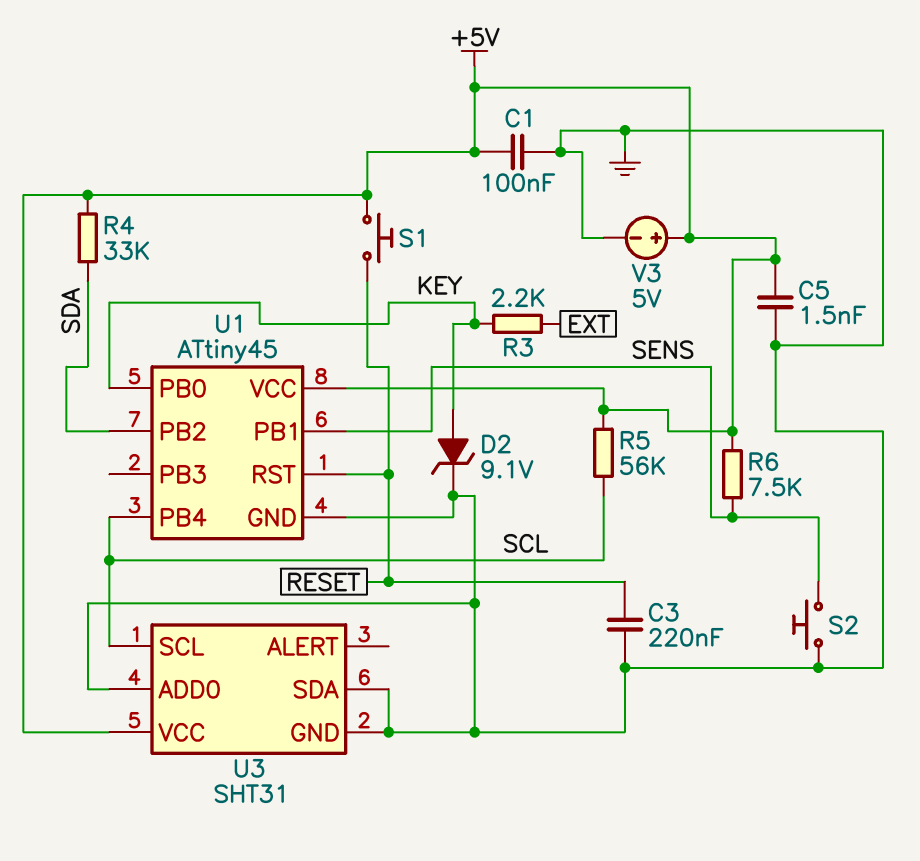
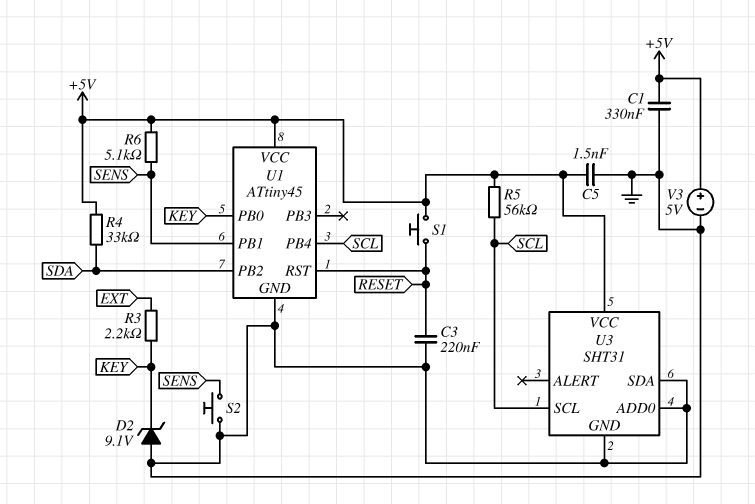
C1: 100nF (+5V, GND) -> 330nF (+5V, GND)
D2: zener 9.1V (A KEY, K GND) -> zener 9.1V (A GND, K KEY)
R6: 7.5k (+5V, SENS) -> 5.1k (+5V, SENS)

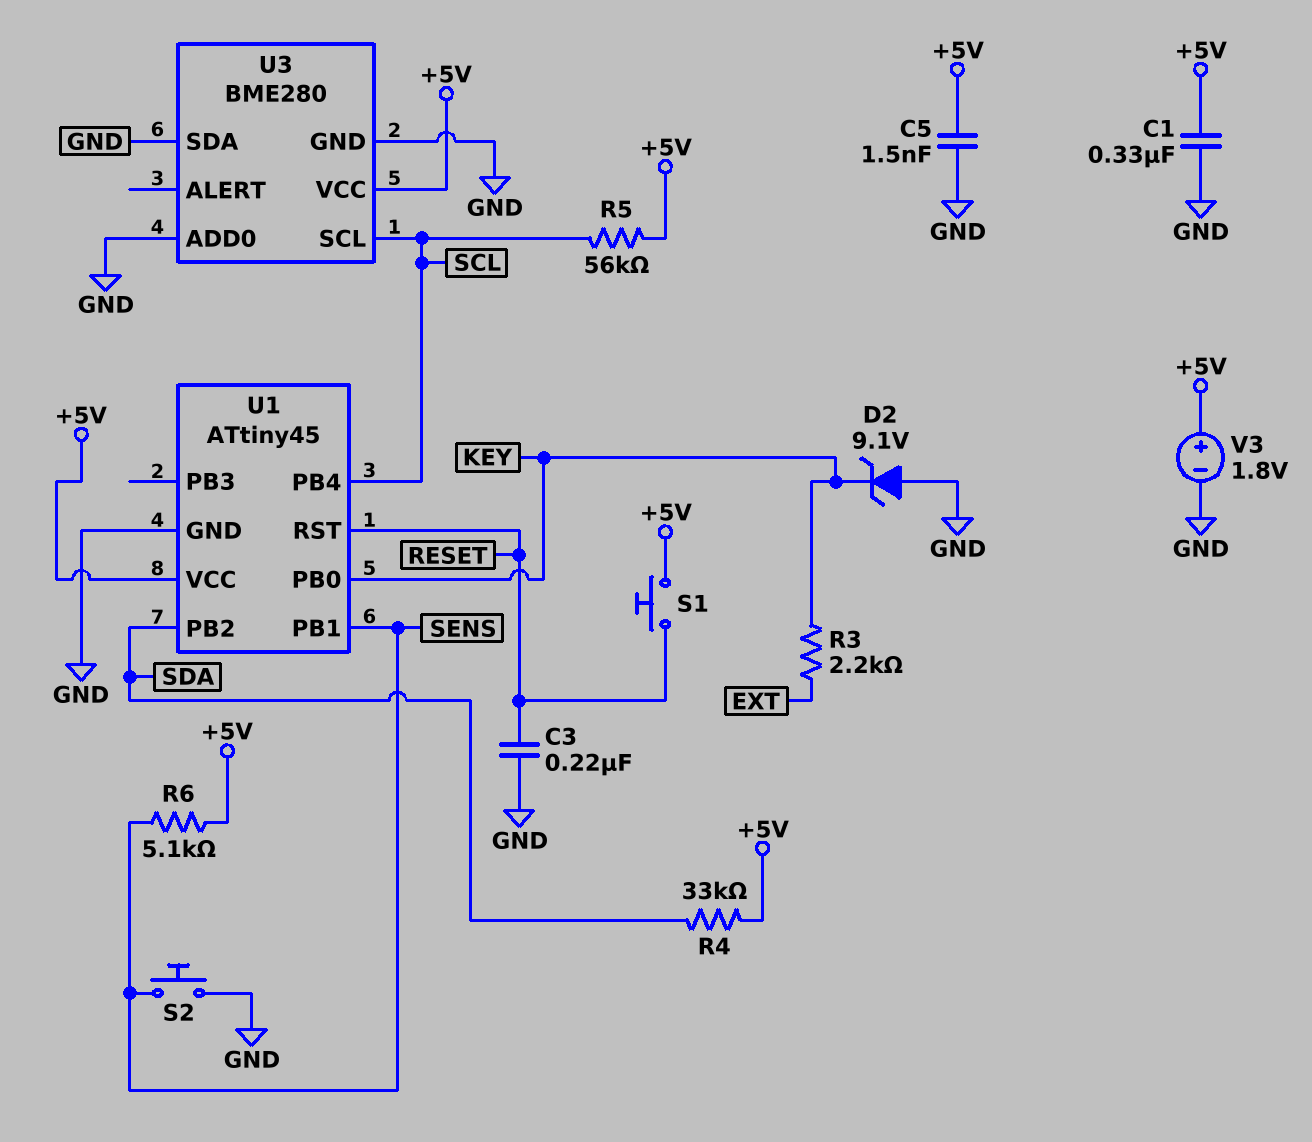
U3: SHT31 -> BME280
V3: 5V (plus +5V, minus GND) -> 1.8V (plus +5V, minus GND)

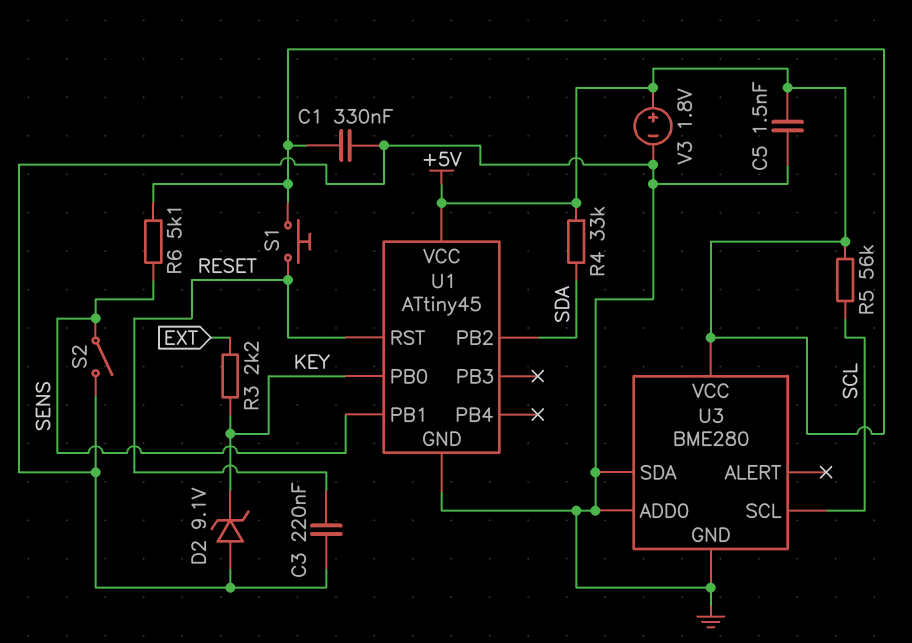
S2: button (GND, SENS) -> switch (GND, SENS)
U1 pin PB4: SCL -> none

